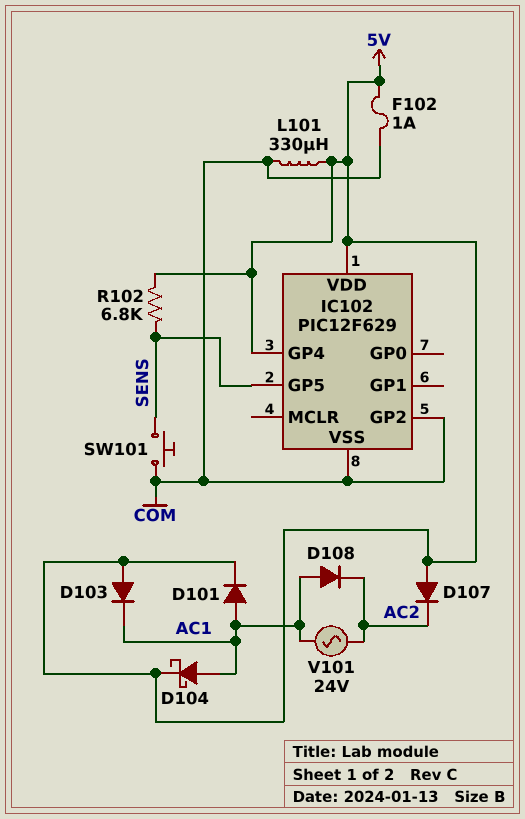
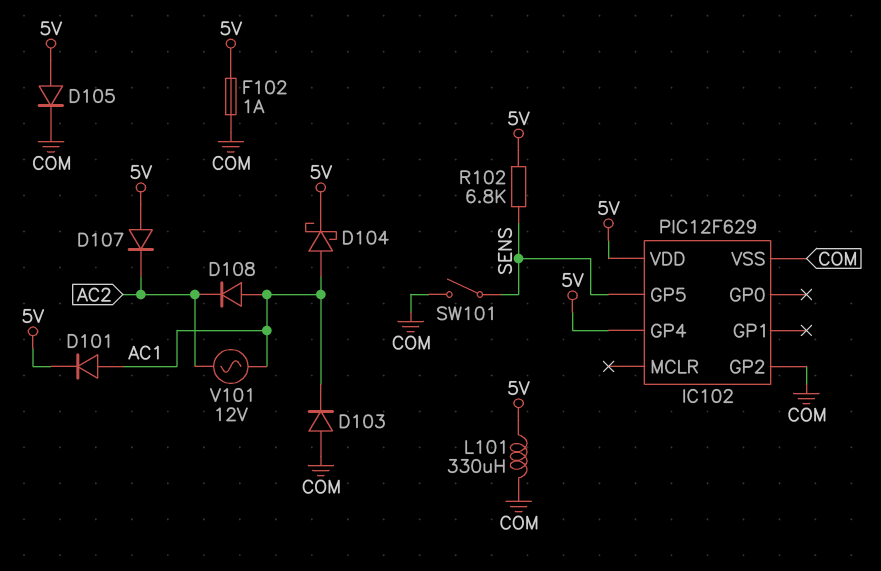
D103: diode (A 5V, K AC1) -> diode (A COM, K AC1)
D105: none -> diode (A 5V, K COM)
SW101: button (COM, SENS) -> switch (COM, SENS)
V101: AC 24V (AC1, AC2) -> AC 12V (AC1, AC2)

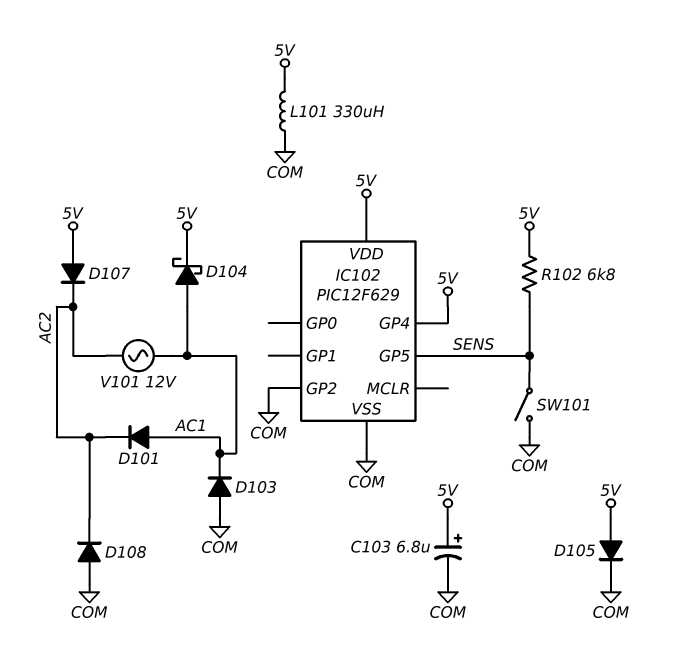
C103: none -> 6.8uF (plus 5V, minus COM)
D101: diode (A AC1, K 5V) -> diode (A AC1, K AC2)
D108: diode (A AC1, K AC2) -> diode (A COM, K AC2)
F102: 1A (5V, COM) -> none

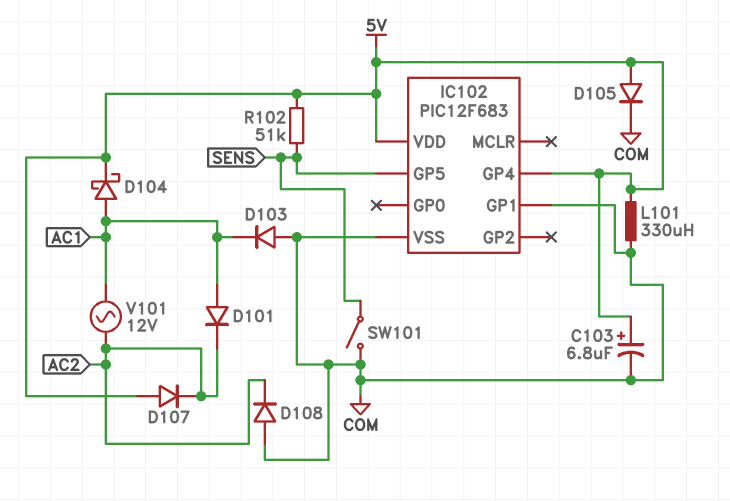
IC102: PIC12F629 -> PIC12F683
IC102 pin GP1: none -> COM
IC102 pin GP2: COM -> none
R102: 6.8k (5V, SENS) -> 51k (5V, SENS)

